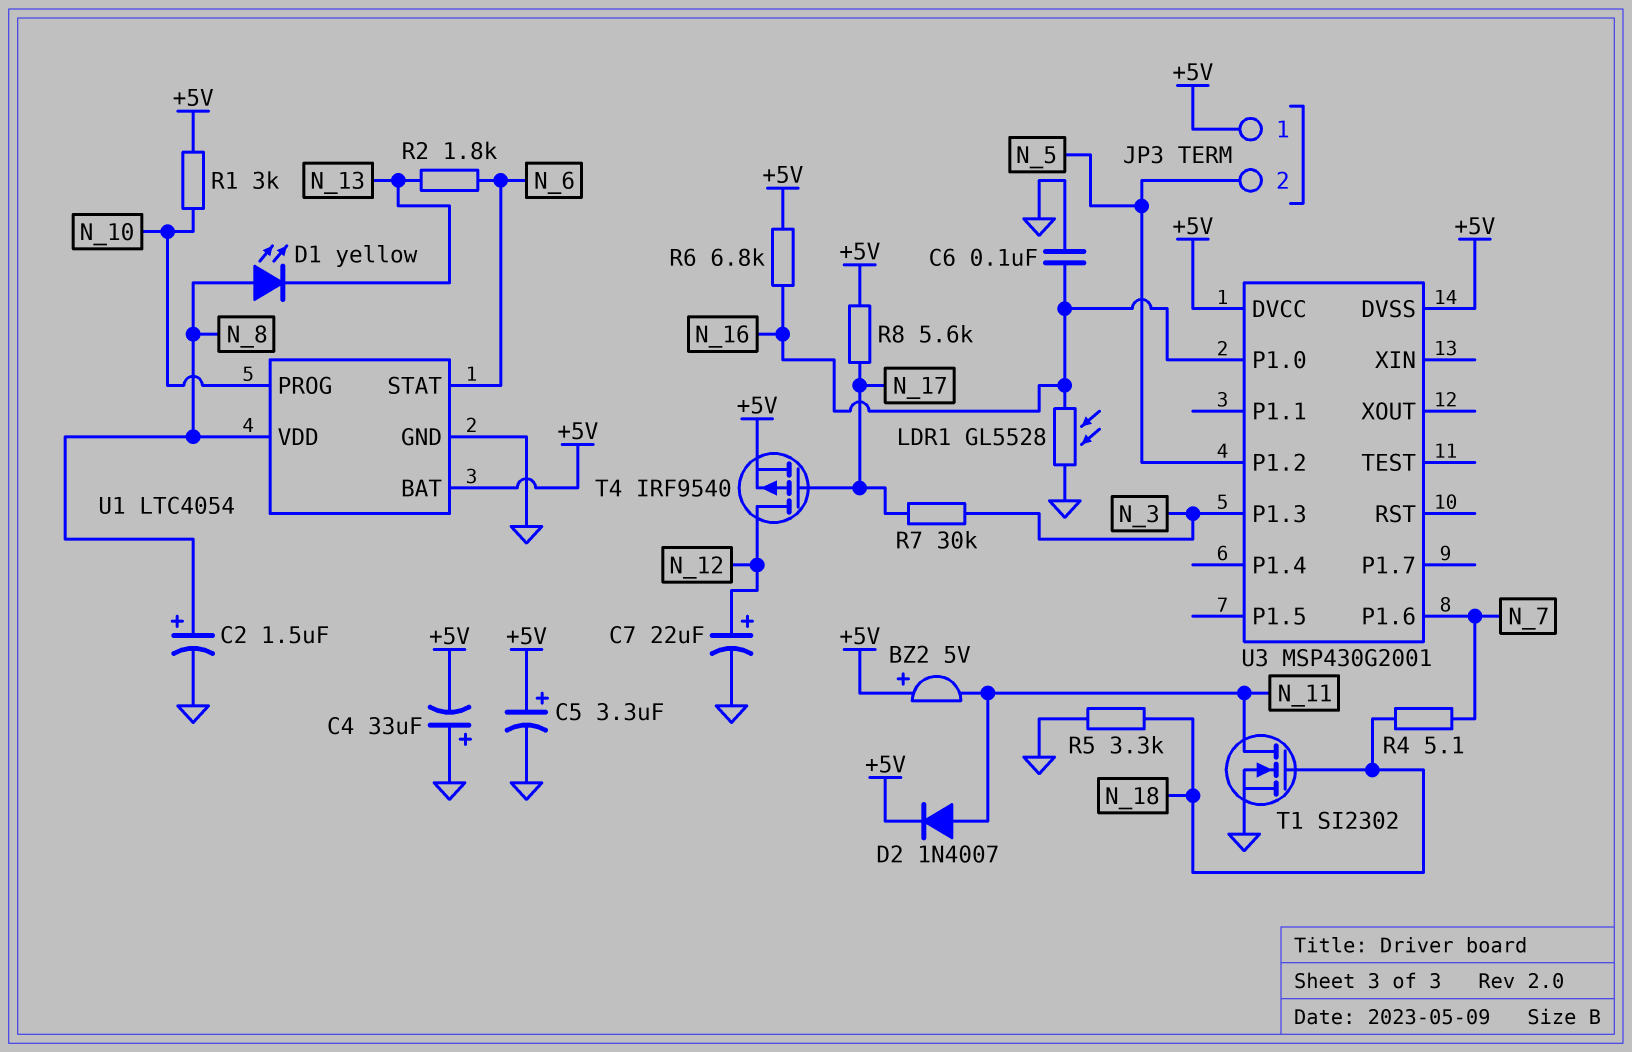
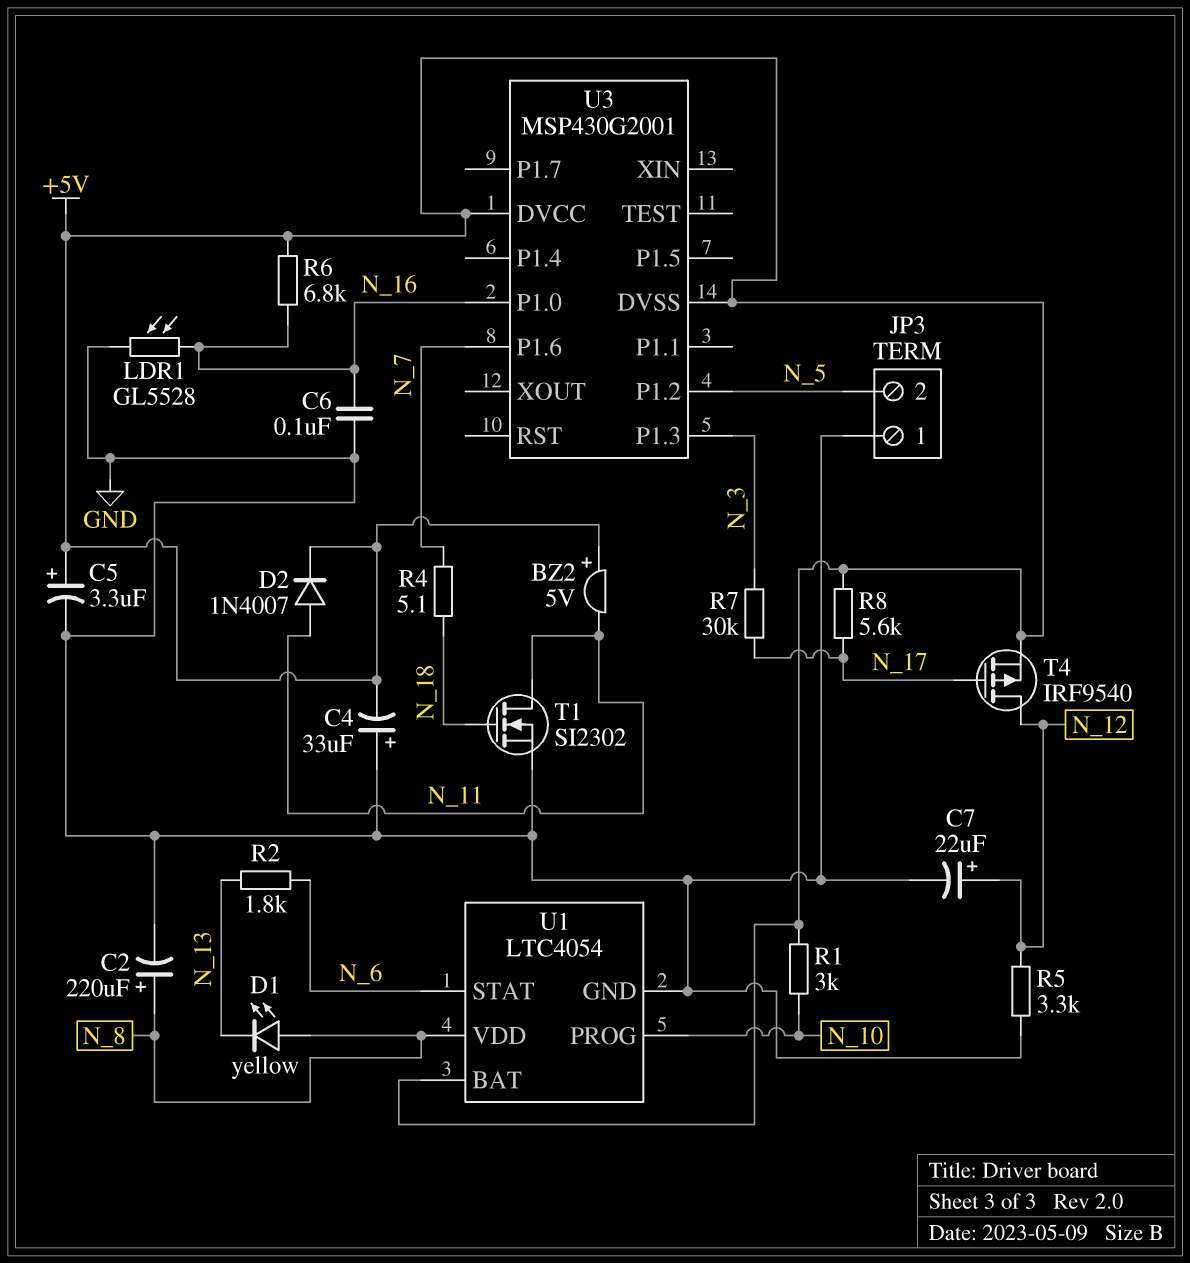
C2: 1.5uF (plus N_8, minus GND) -> 220uF (plus N_8, minus GND)
JP3 pin 1: +5V -> GND
R5: 3.3k (GND, N_18) -> 3.3k (GND, N_12)

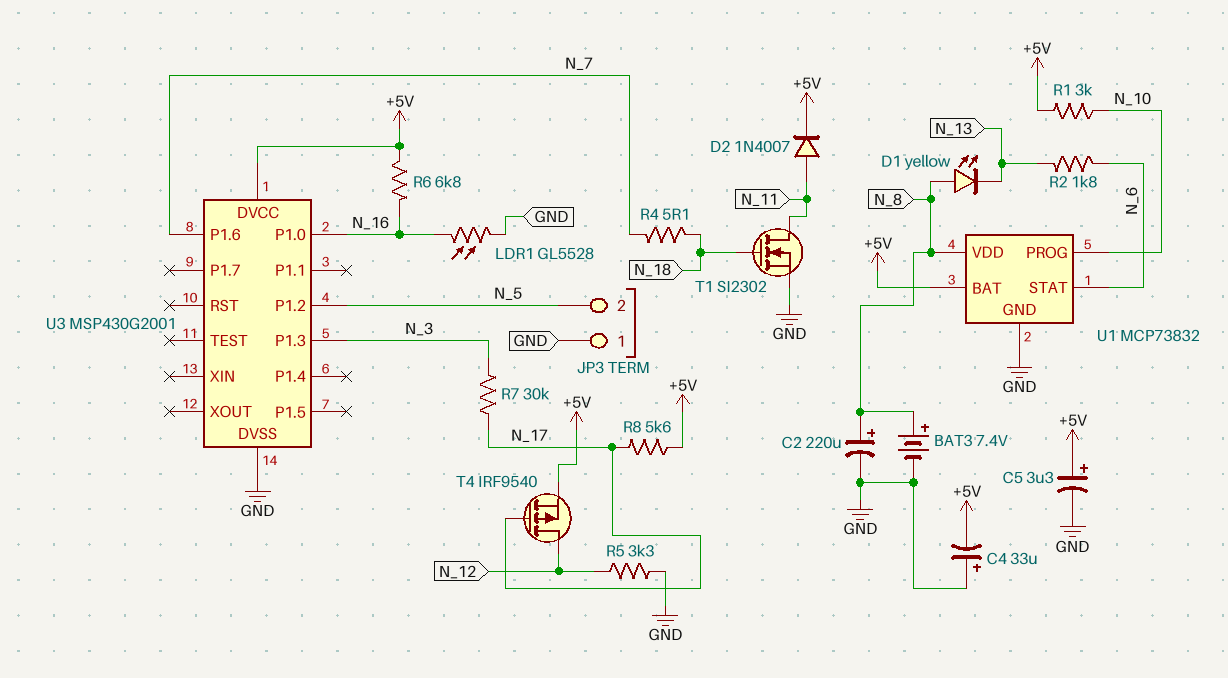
BAT3: none -> 7.4V (plus N_8, minus GND)
BZ2: buzzer 5V (plus +5V, minus N_11) -> none
C6: 100nF (GND, N_16) -> none
C7: 22uF (plus N_12, minus GND) -> none
U1: LTC4054 -> MCP73832
U3 pin DVSS: +5V -> GND

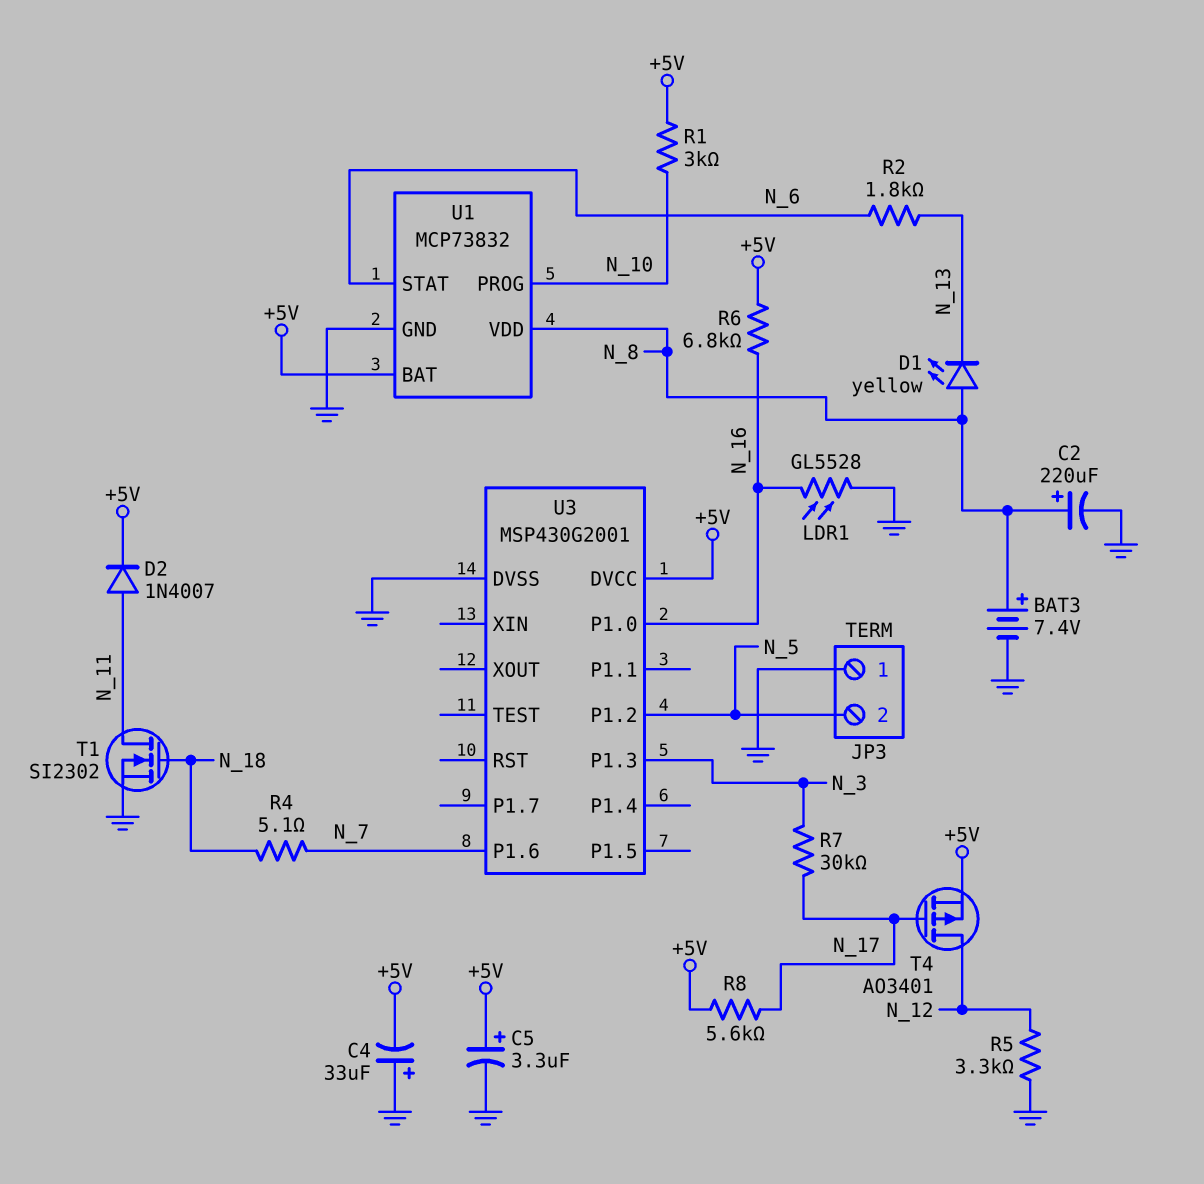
T4: PMOS IRF9540 (G N_17, D N_12, S +5V) -> PMOS AO3401 (G N_17, D N_12, S +5V)

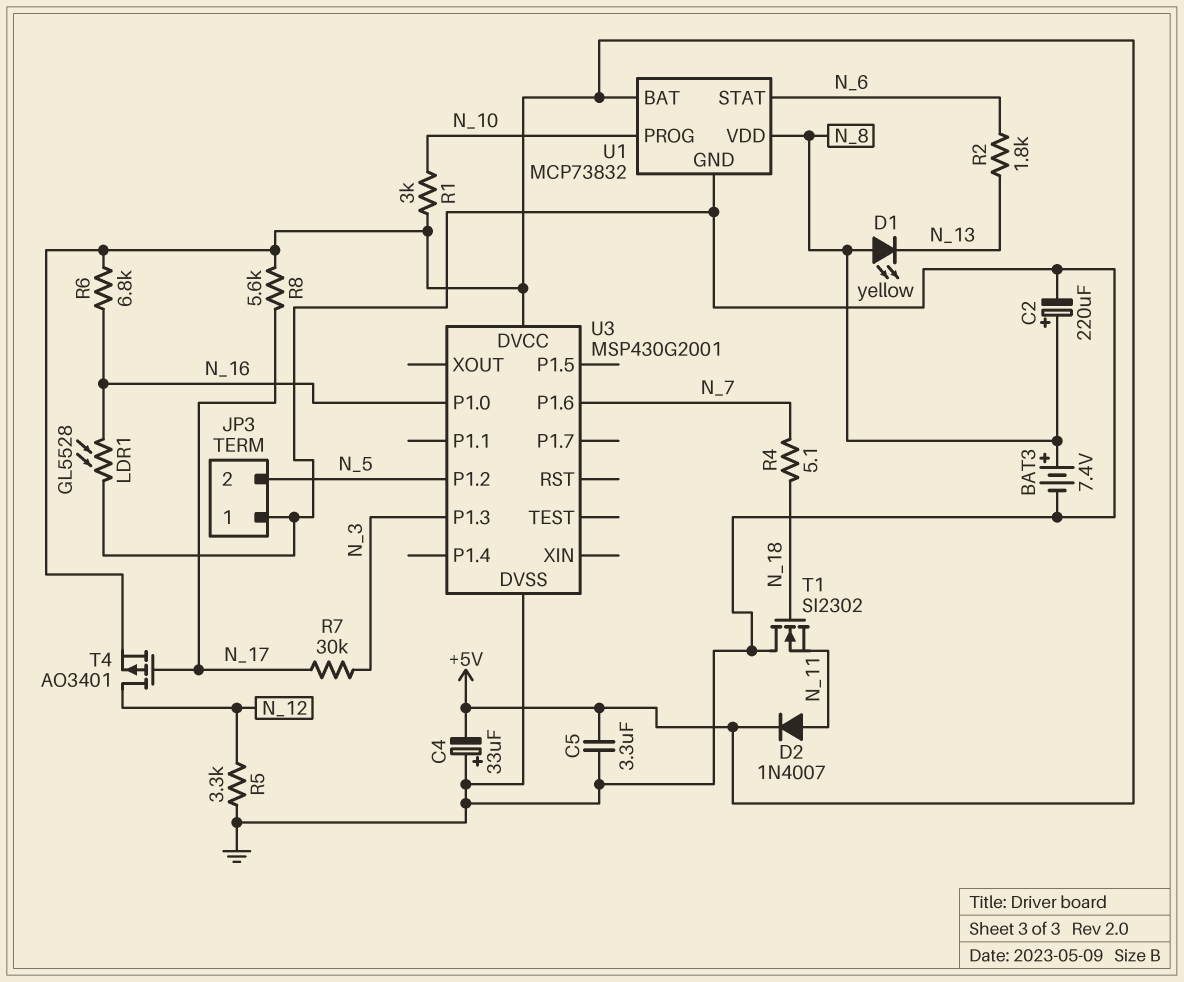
C5: 3.3uF (plus +5V, minus GND) -> 3.3uF (+5V, GND)
T1: NMOS SI2302 (G N_18, D N_11, S GND) -> NMOS SI2302 (G N_18, D GND, S N_11)

